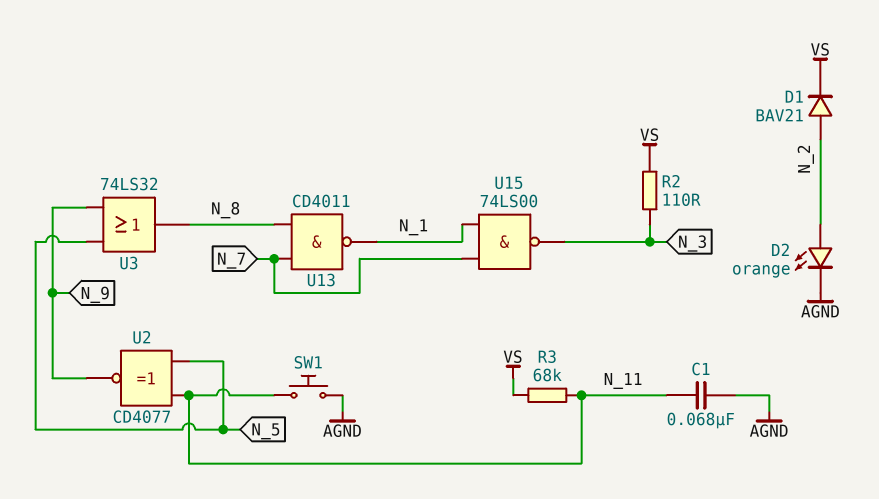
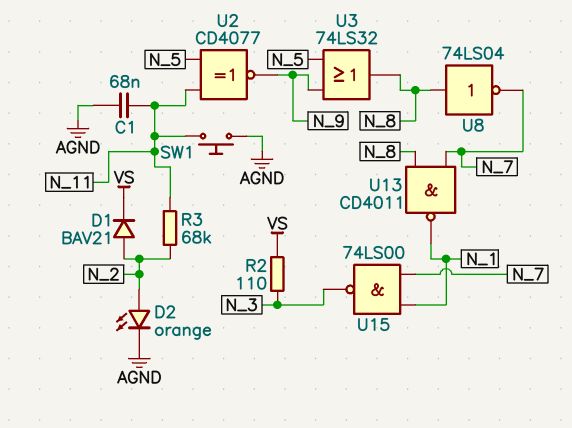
R3: 68k (N_11, VS) -> 68k (N_2, N_11)
U8: none -> NOT 74LS04 (in N_8, out N_7)

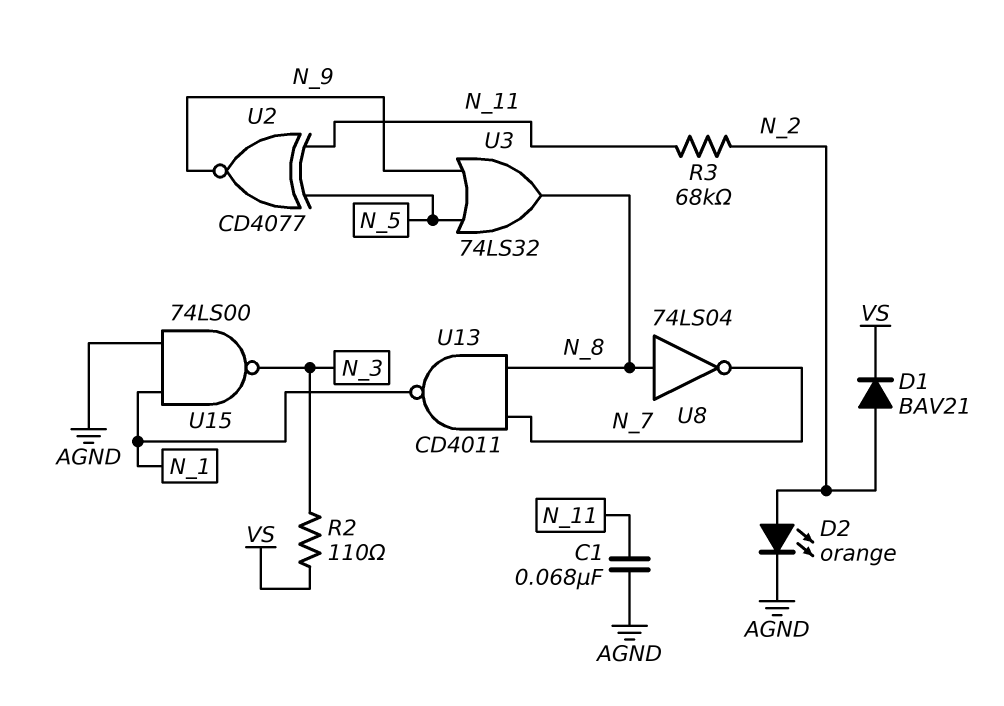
SW1: button (AGND, N_11) -> none
U15: NAND 74LS00 (in N_1, in N_7, out N_3) -> NAND 74LS00 (in AGND, in N_1, out N_3)

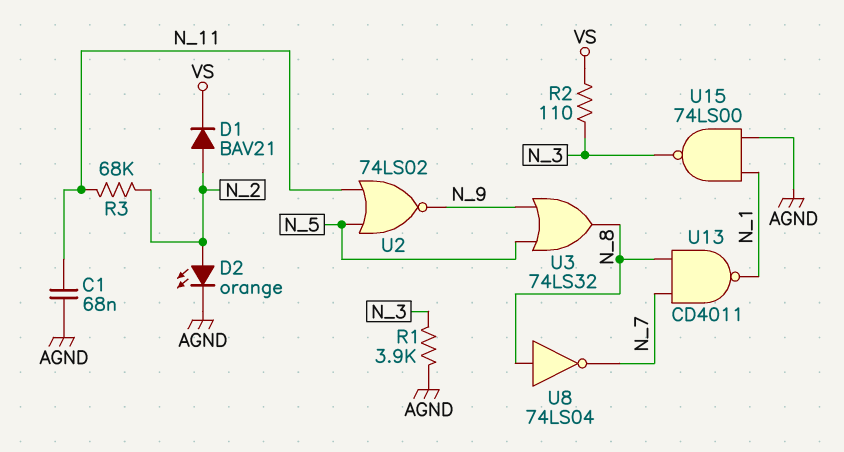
R1: none -> 3.9k (AGND, N_3)
U2: XNOR CD4077 (in N_5, in N_11, out N_9) -> NOR 74LS02 (in N_5, in N_11, out N_9)

